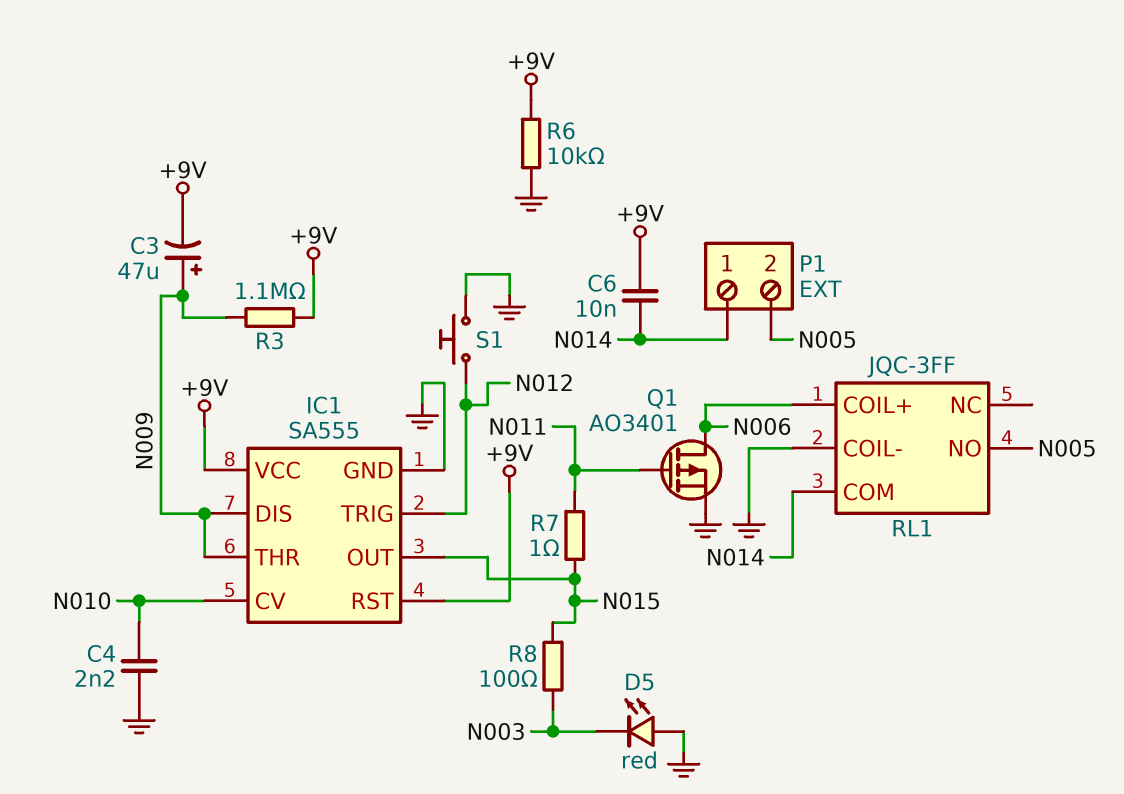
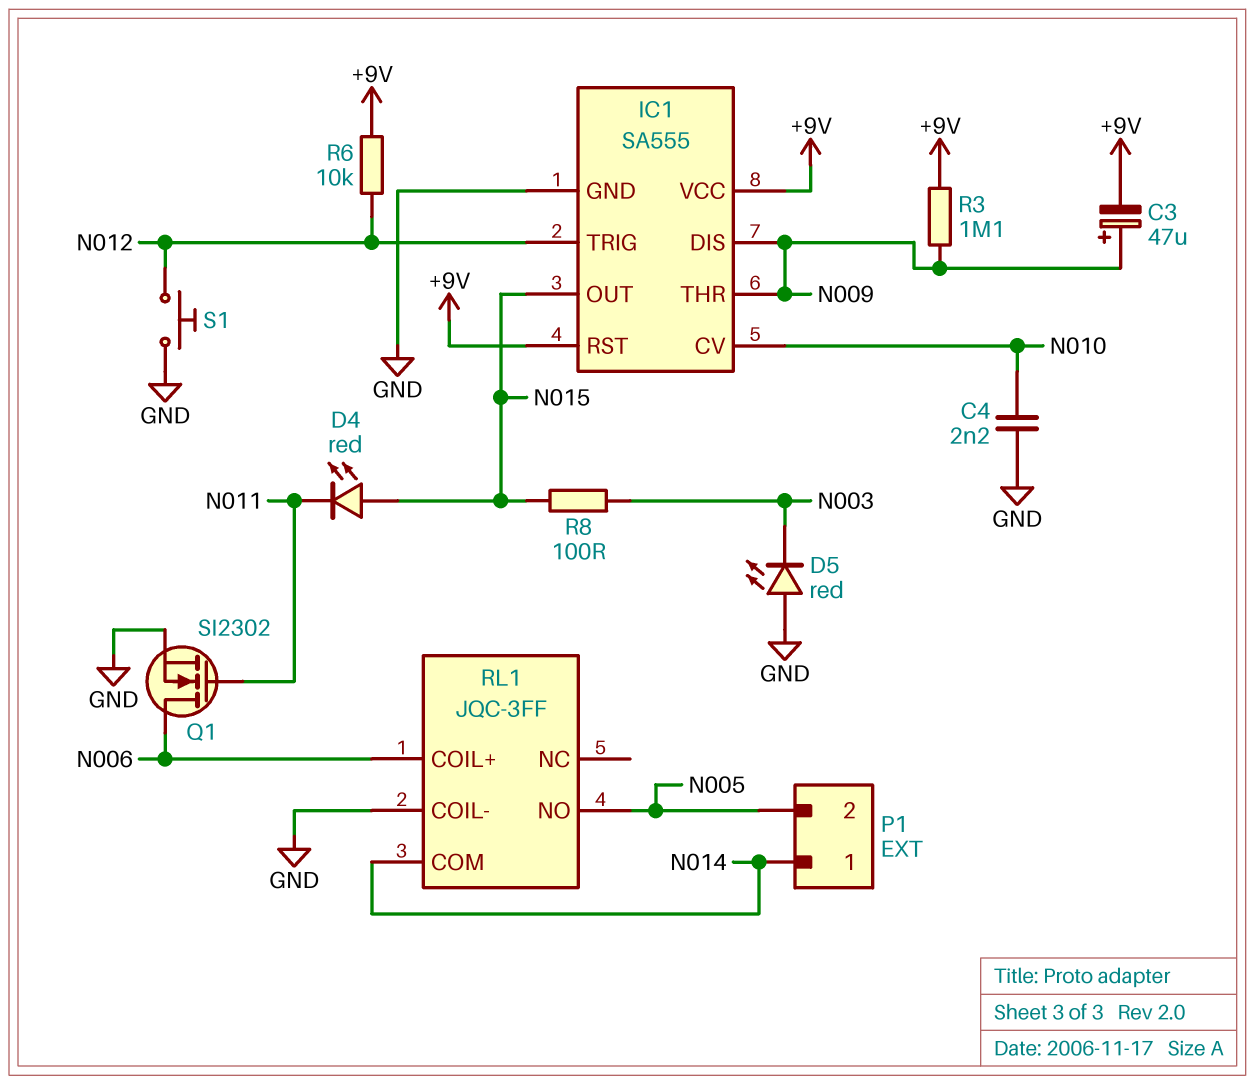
C6: 10nF (+9V, N014) -> none
D4: none -> LED red (A N015, K N011)
Q1: PMOS AO3401 (G N011, D N006, S GND) -> NMOS SI2302 (G N011, D N006, S GND)
R6: 10k (+9V, GND) -> 10k (+9V, N012)
R7: 1 (N011, N015) -> none

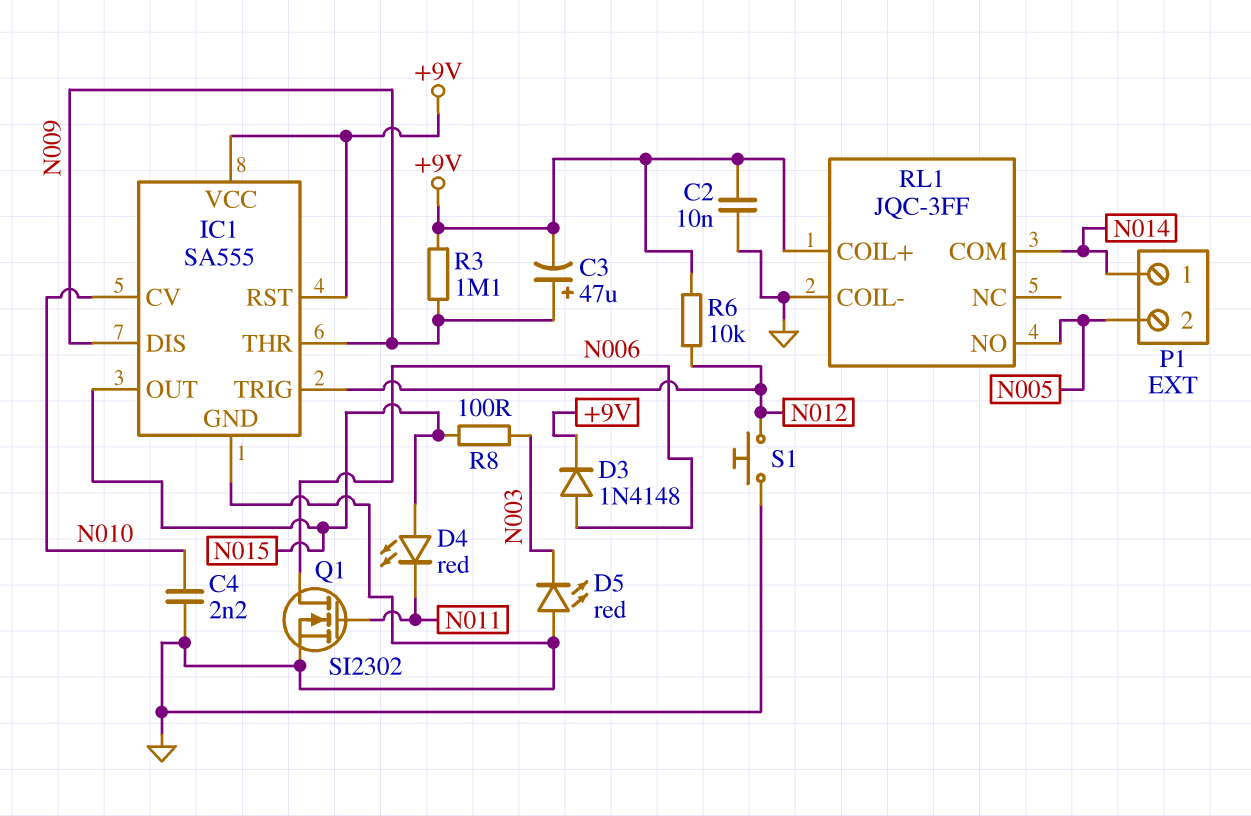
C2: none -> 10nF (+9V, GND)
D3: none -> diode 1N4148 (A N006, K +9V)
RL1 pin COIL+: N006 -> +9V

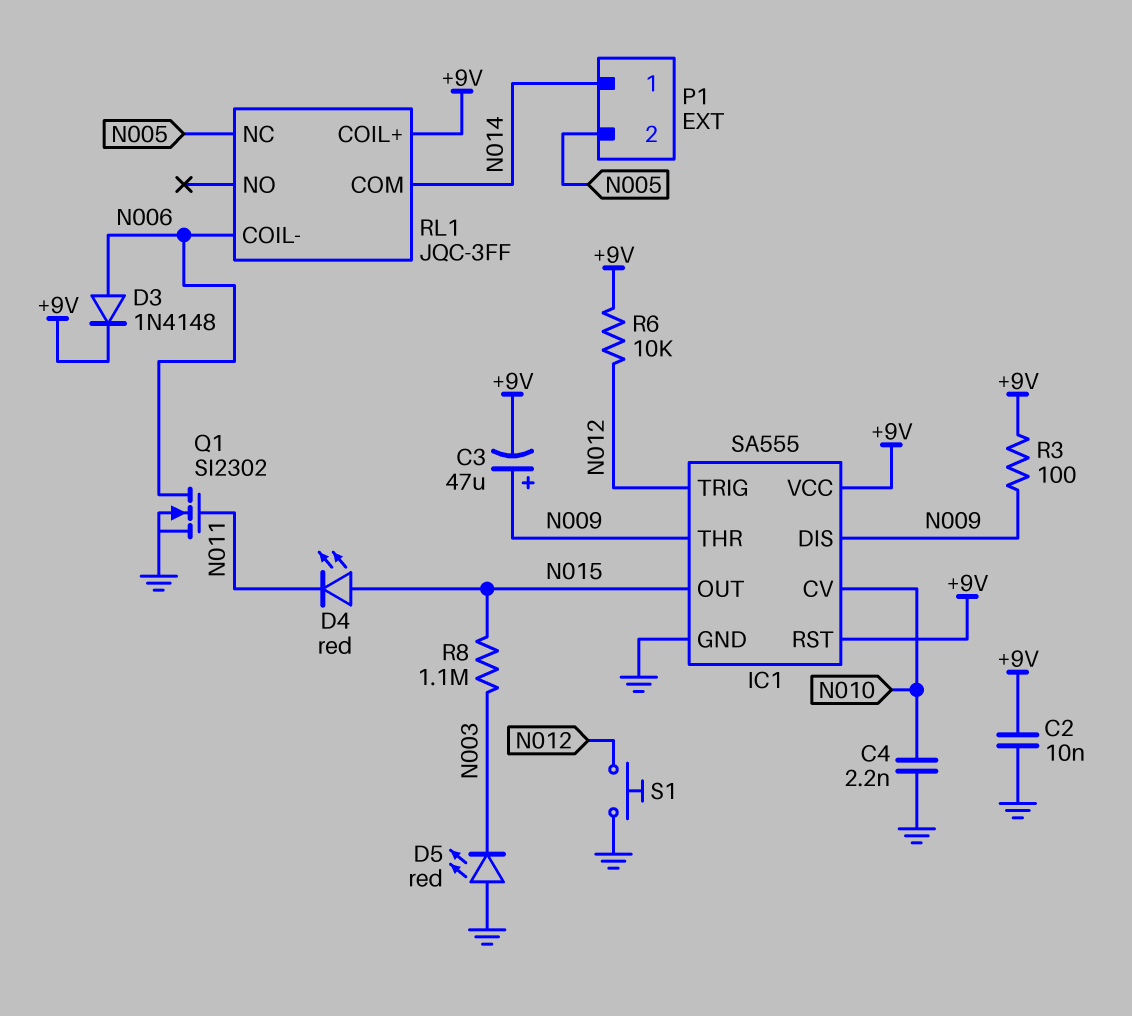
R3: 1.1M (+9V, N009) -> 100 (+9V, N009)
R8: 100 (N003, N015) -> 1.1M (N003, N015)
RL1 pin COIL-: GND -> N006
RL1 pin NC: none -> N005
RL1 pin NO: N005 -> none

